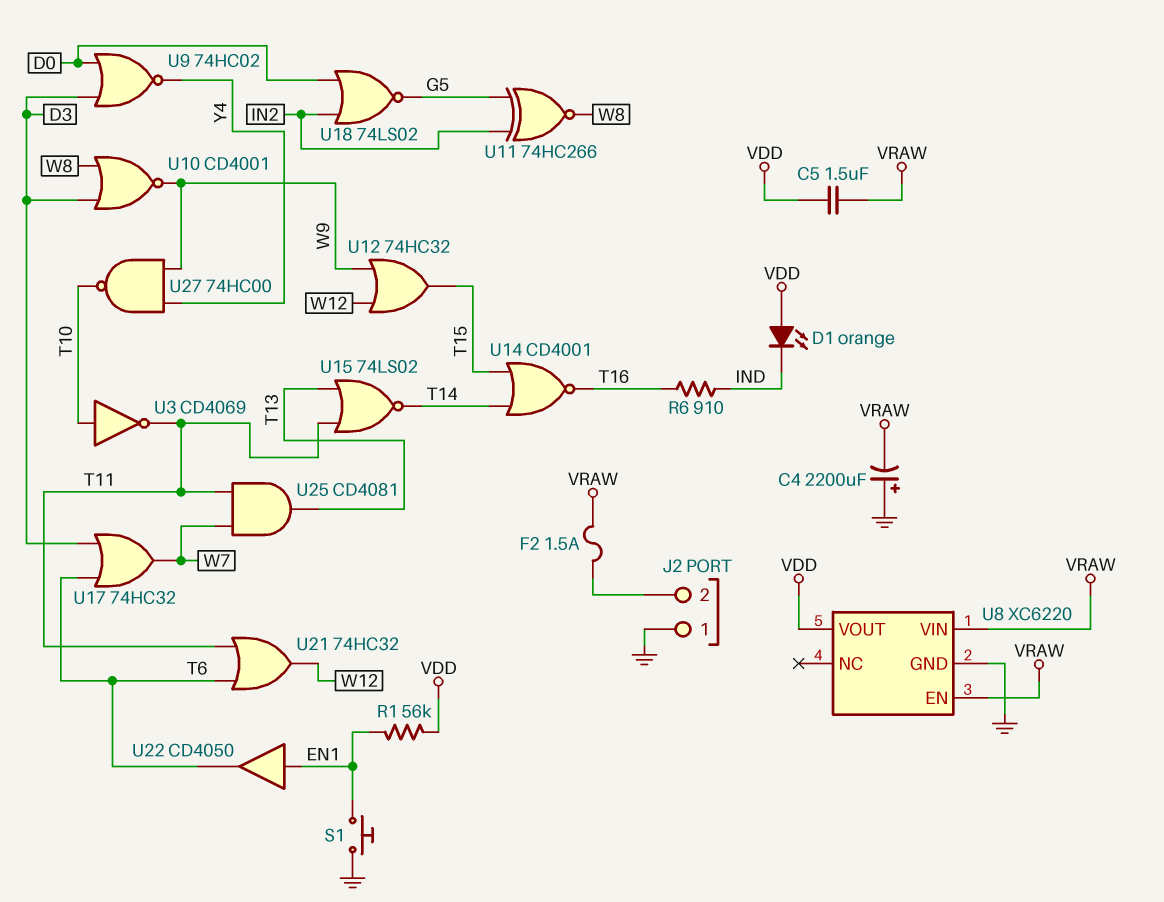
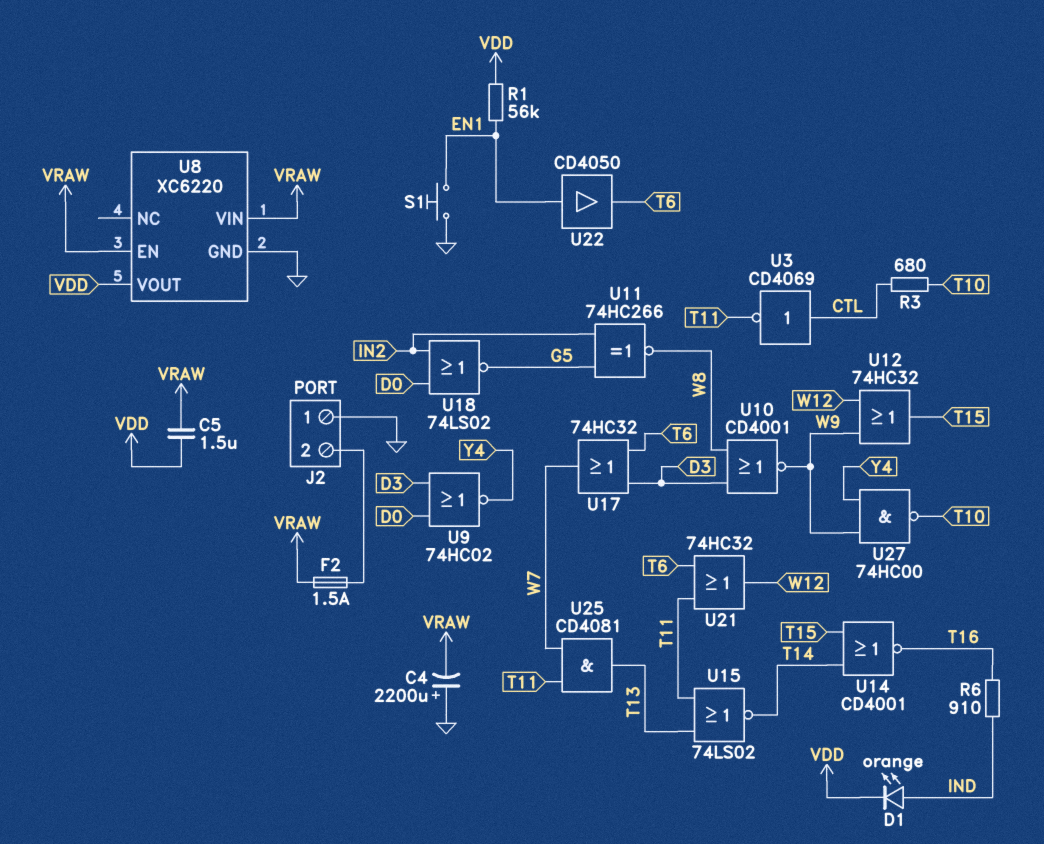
D1: LED orange (A VDD, K IND) -> LED orange (A IND, K VDD)
R3: none -> 680 (CTL, T10)
U3: NOT CD4069 (in T10, out T11) -> NOT CD4069 (in CTL, out T11)

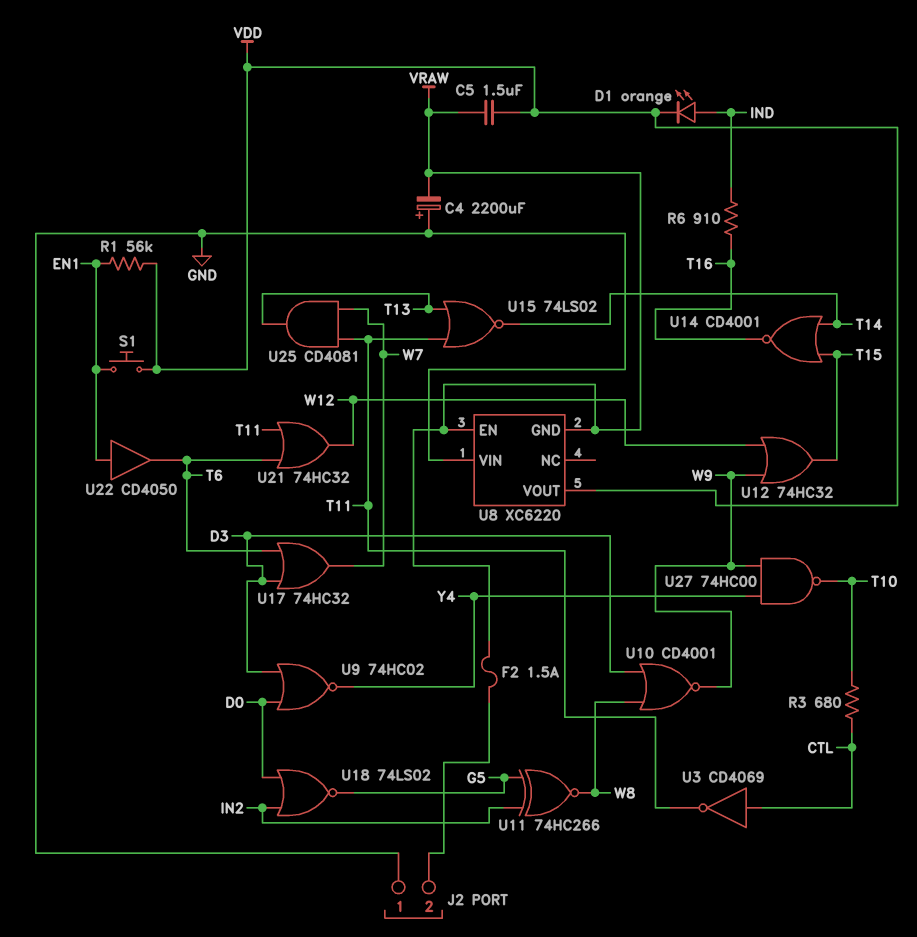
S1: button (EN1, GND) -> button (EN1, VDD)
U8 pin GND: GND -> VRAW
U8 pin VIN: VRAW -> GND

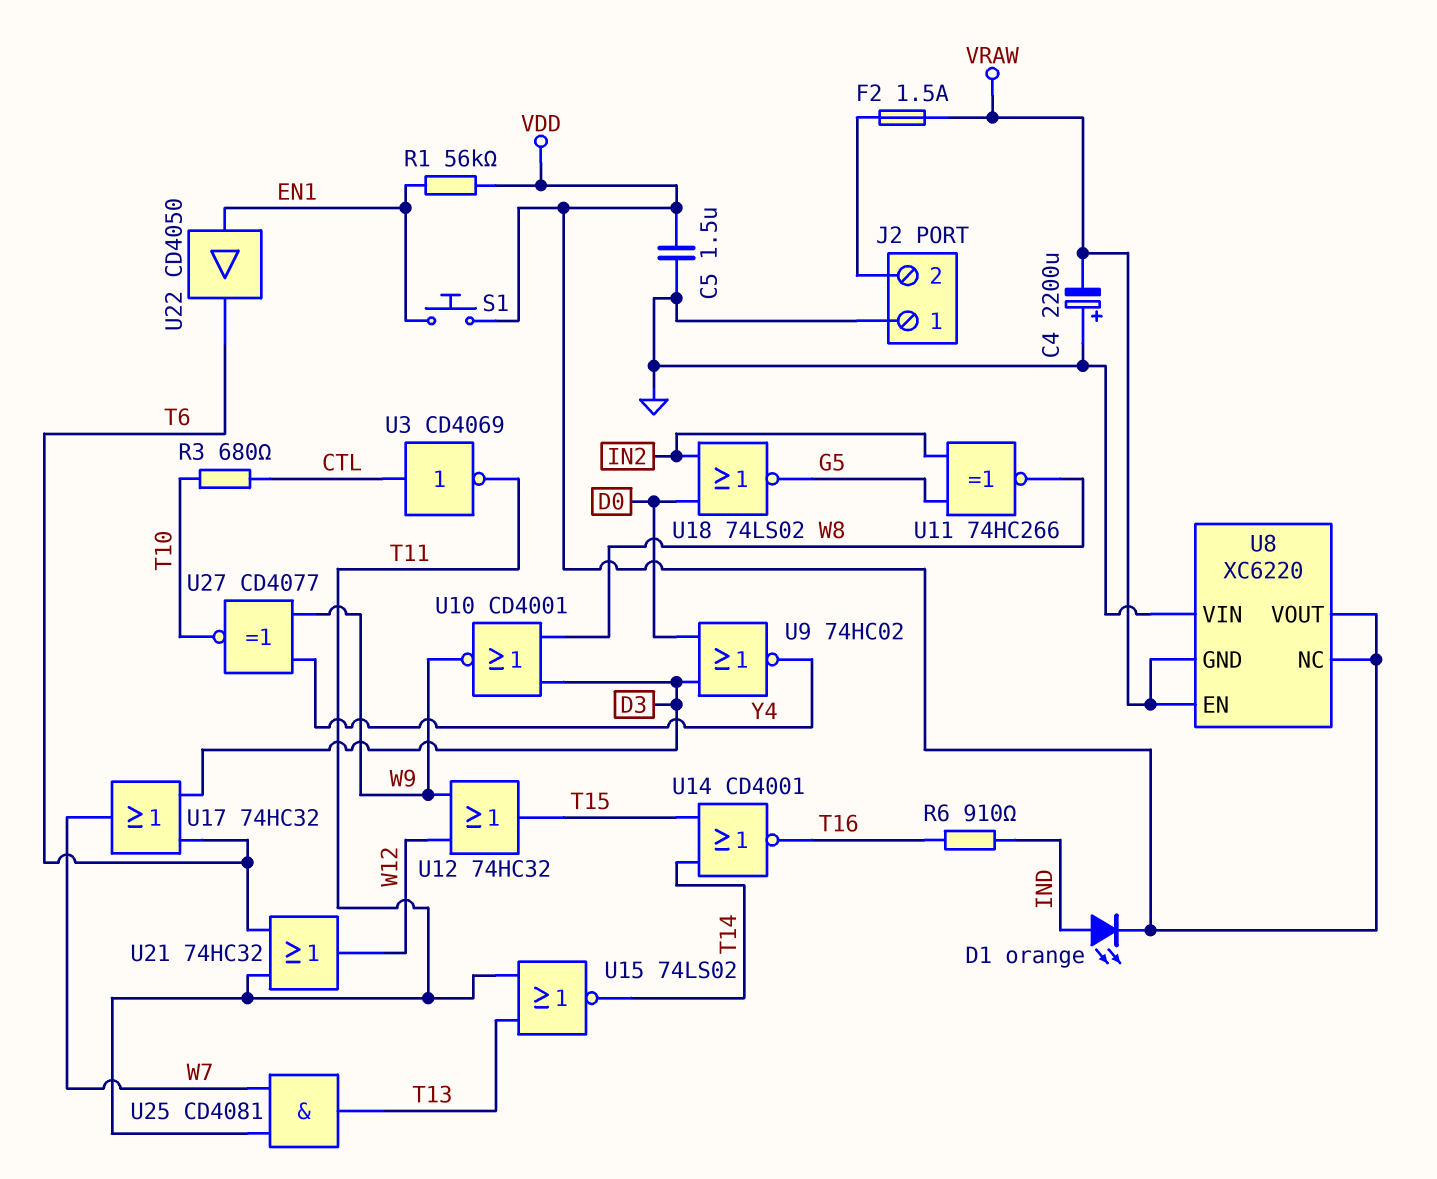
C5: 1.5uF (VDD, VRAW) -> 1.5uF (GND, VDD)
U8 pin NC: none -> VDD
U27: NAND 74HC00 (in W9, in Y4, out T10) -> XNOR CD4077 (in W9, in Y4, out T10)

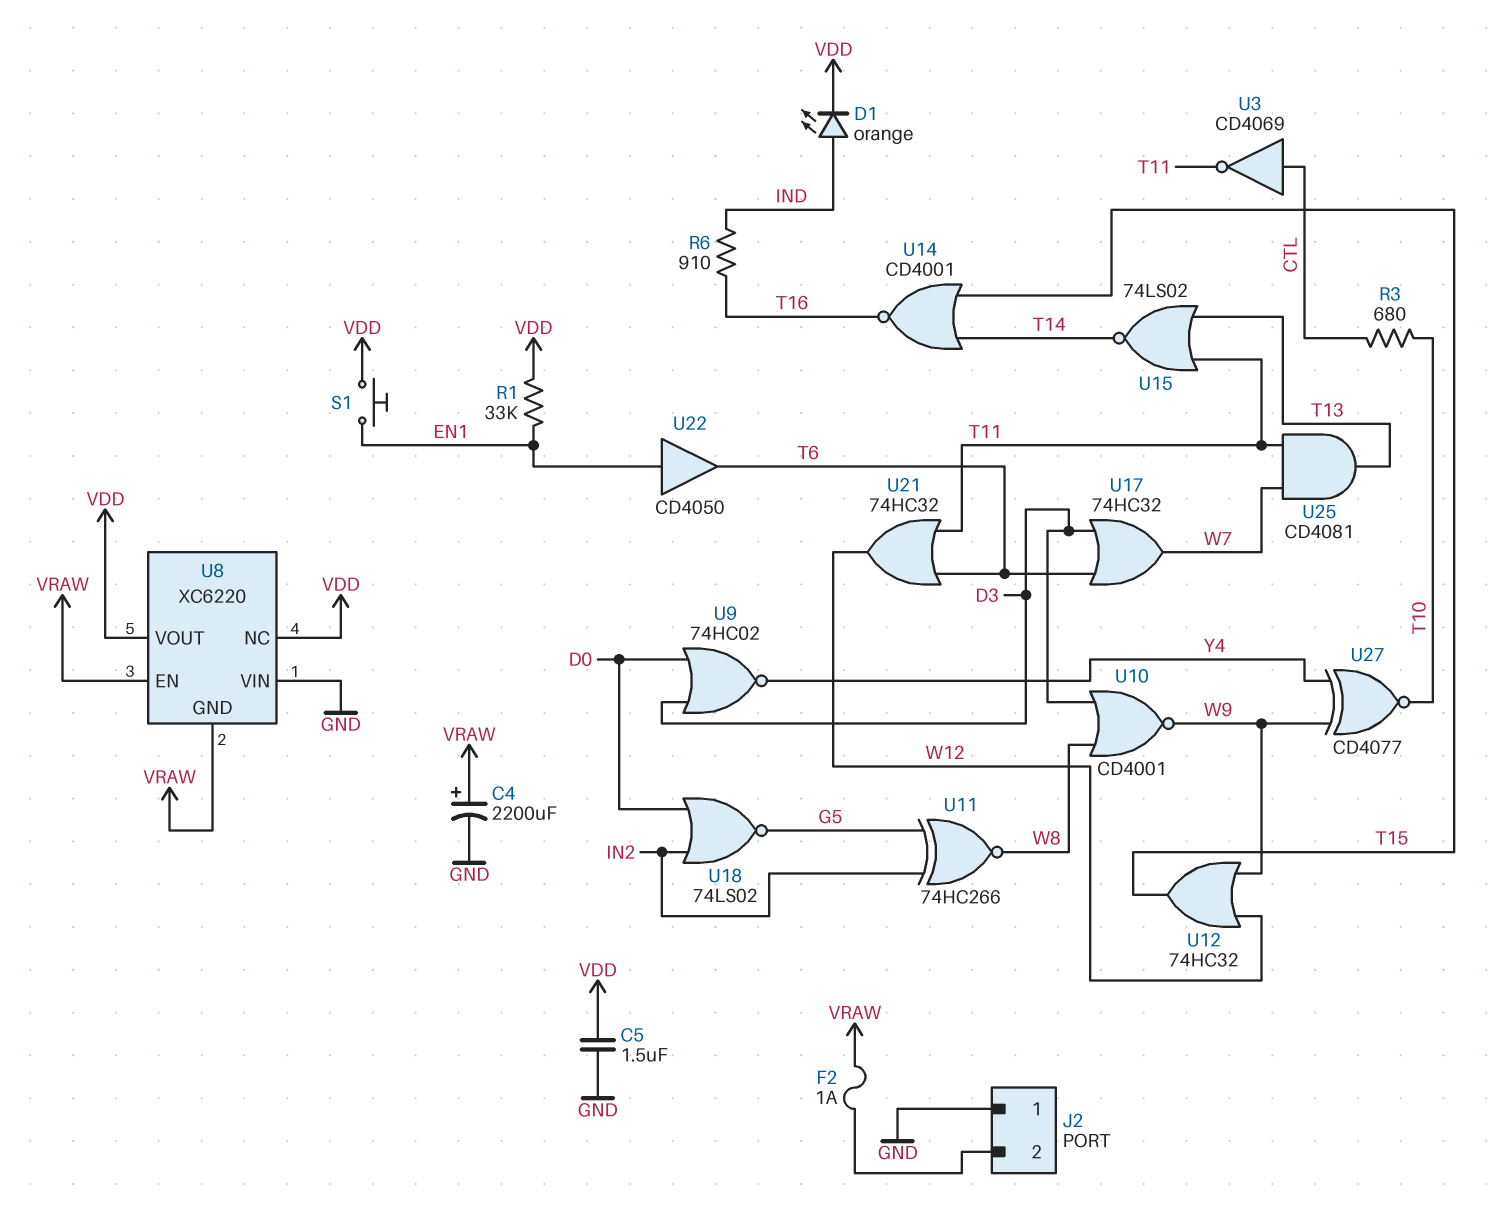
C4: 2200uF (plus GND, minus VRAW) -> 2200uF (plus VRAW, minus GND)
F2: 1.5A (J2/2, VRAW) -> 1A (J2/2, VRAW)
R1: 56k (EN1, VDD) -> 33k (EN1, VDD)

